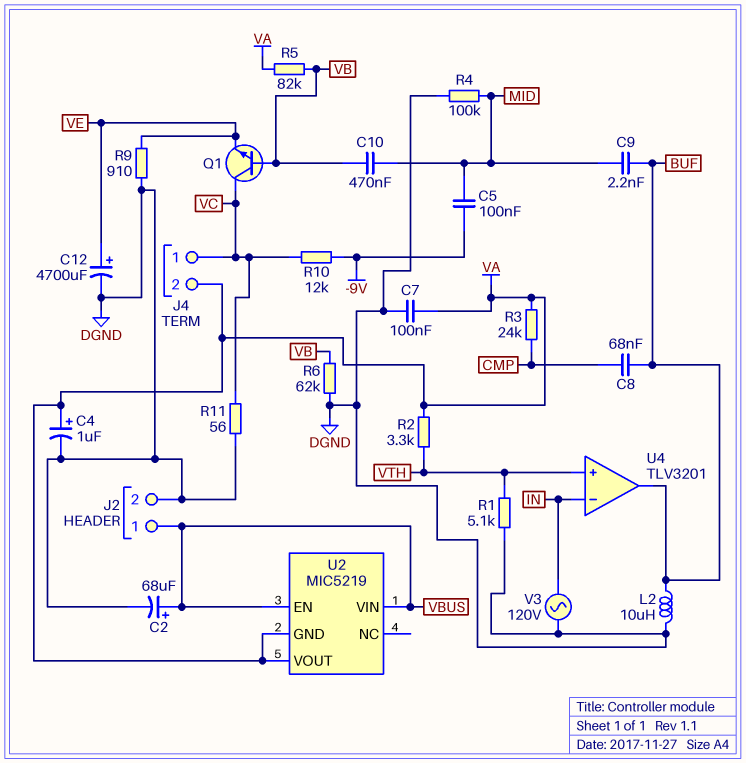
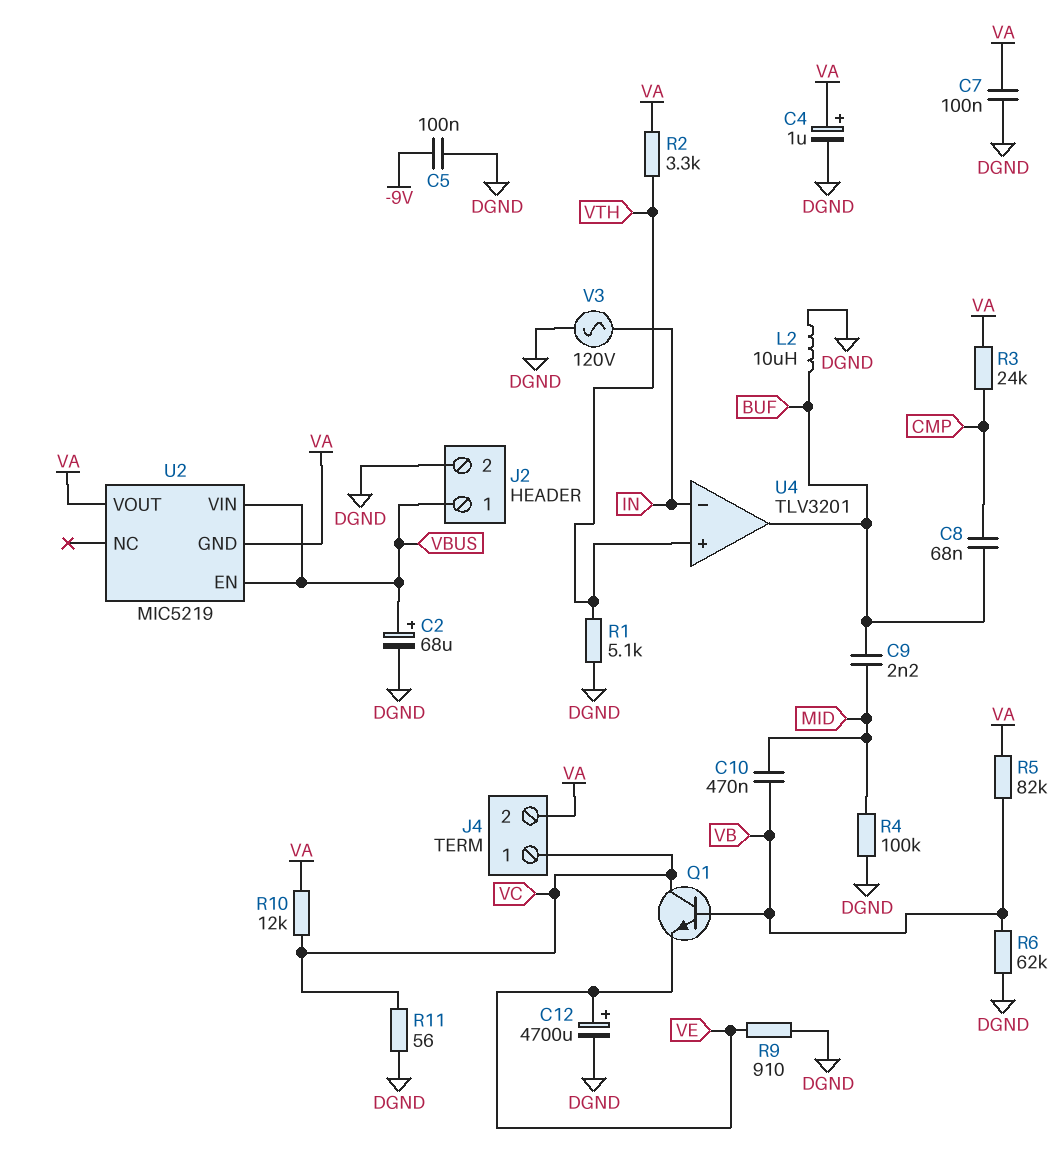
C5: 100nF (-9V, MID) -> 100nF (-9V, DGND)
R10: 12k (-9V, VC) -> 12k (VA, VC)

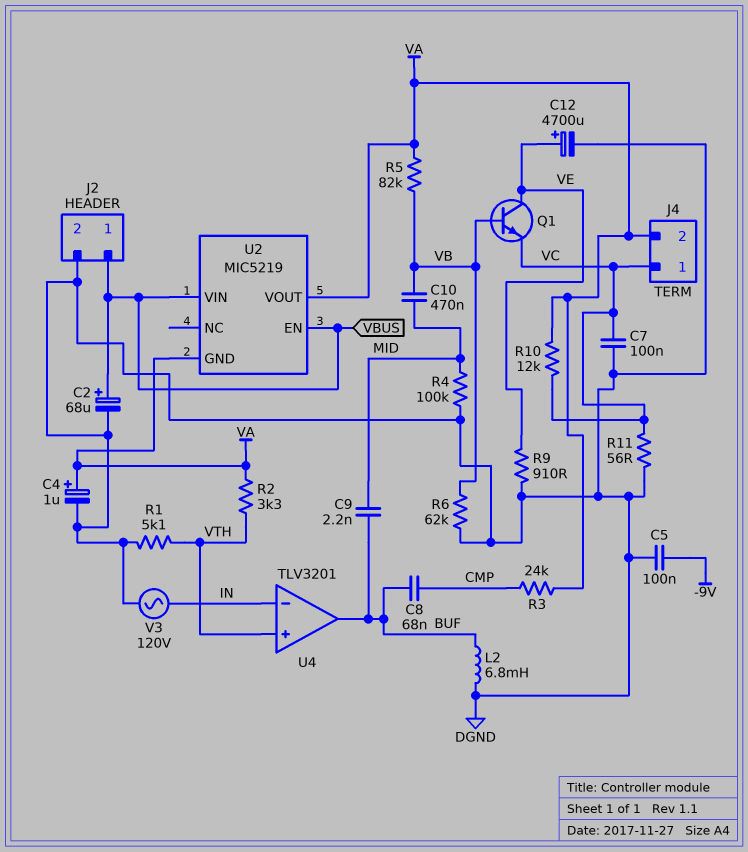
C7: 100nF (DGND, VA) -> 100nF (DGND, VC)
L2: 10uH (BUF, DGND) -> 6.8mH (BUF, DGND)
Q1: NPN (B VB, C VC, E VE) -> NPN (B VB, C VE, E VC)

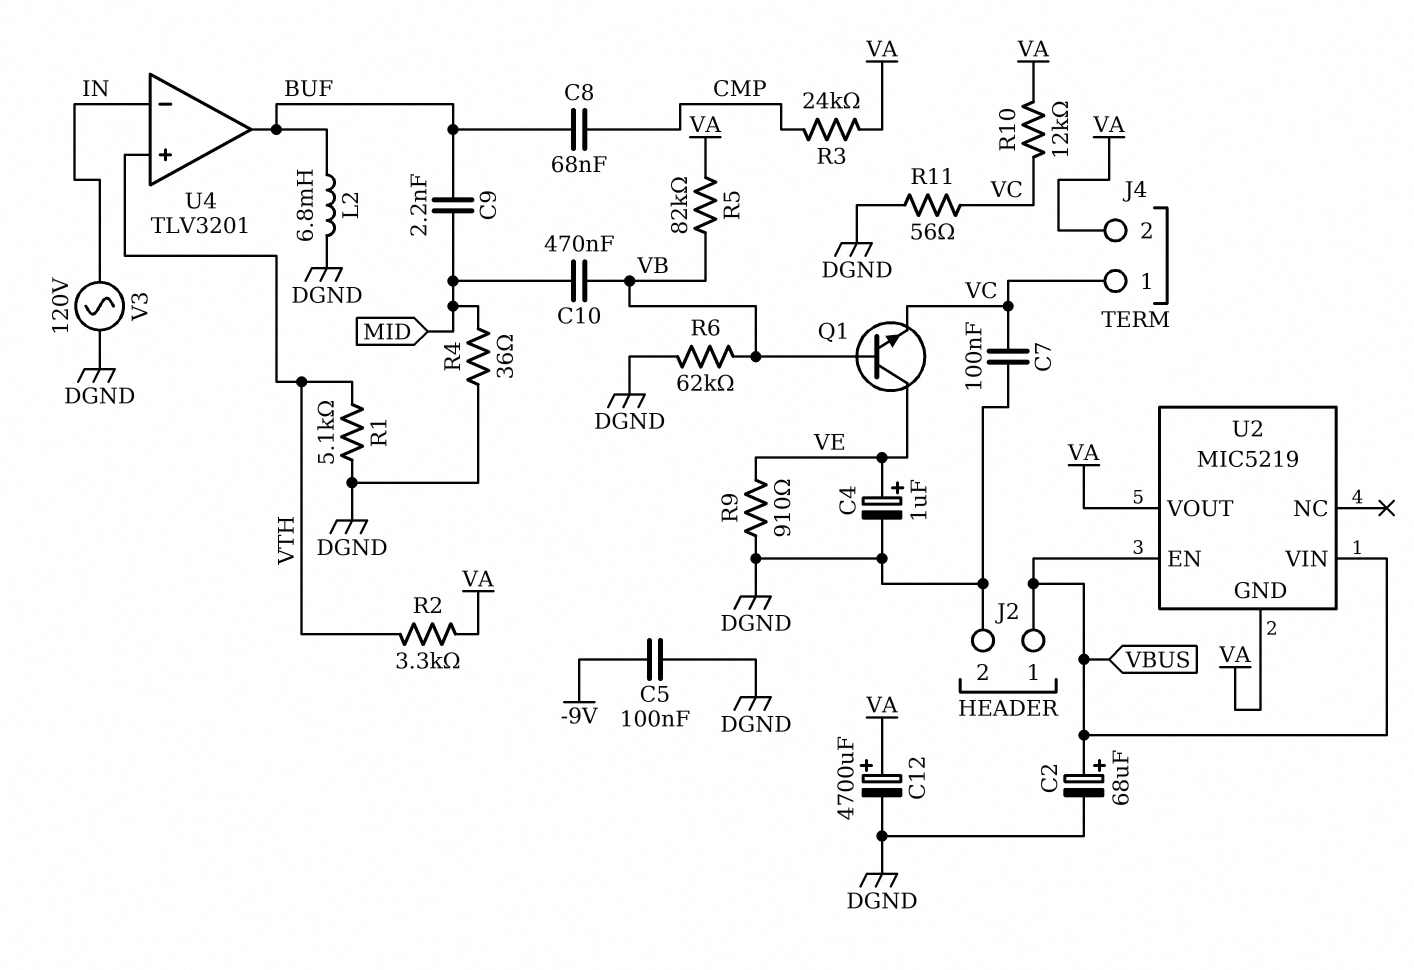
C4: 1uF (plus VA, minus DGND) -> 1uF (plus VE, minus DGND)
C12: 4700uF (plus VE, minus DGND) -> 4700uF (plus VA, minus DGND)
R4: 100k (DGND, MID) -> 36 (DGND, MID)

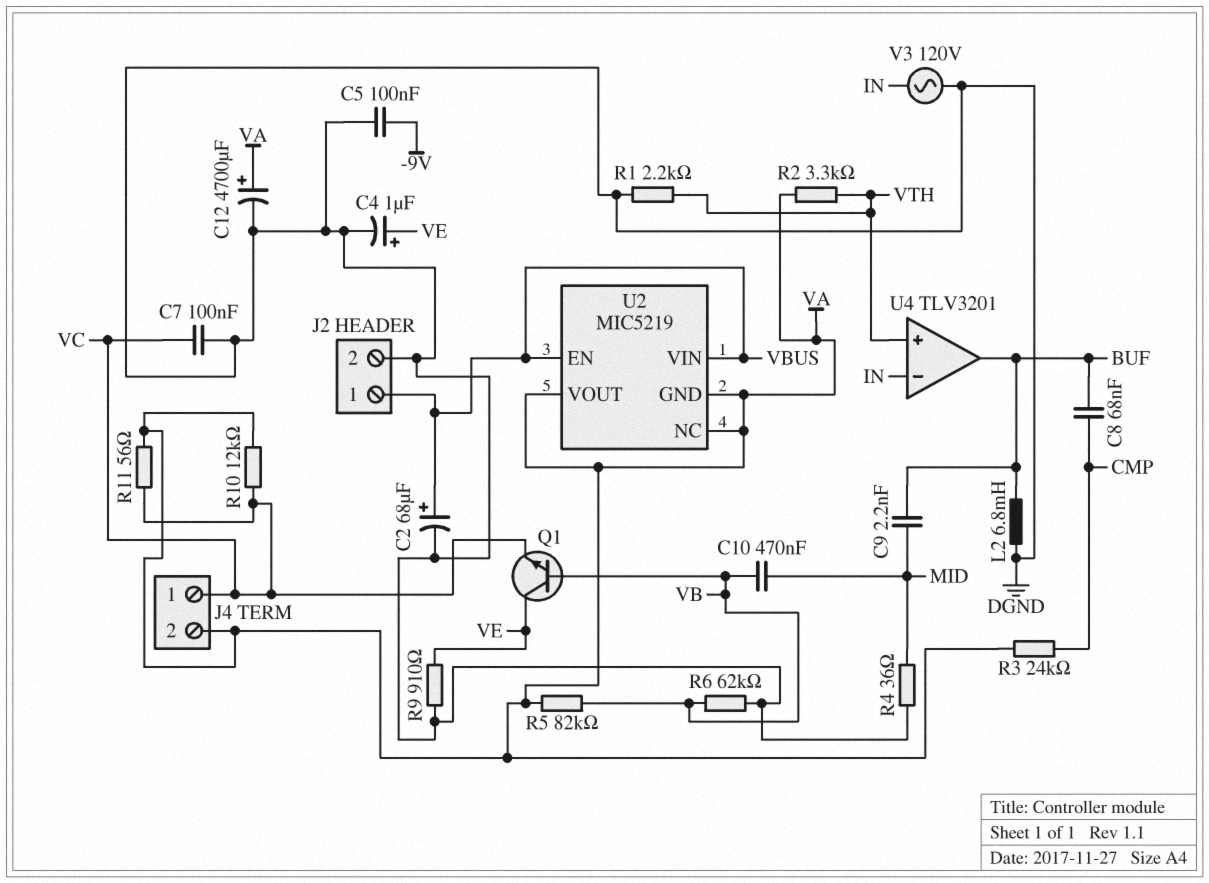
R1: 5.1k (DGND, VTH) -> 2.2k (DGND, VTH)
R11: 56 (DGND, VC) -> 56 (VA, VC)
U2 pin NC: none -> VA

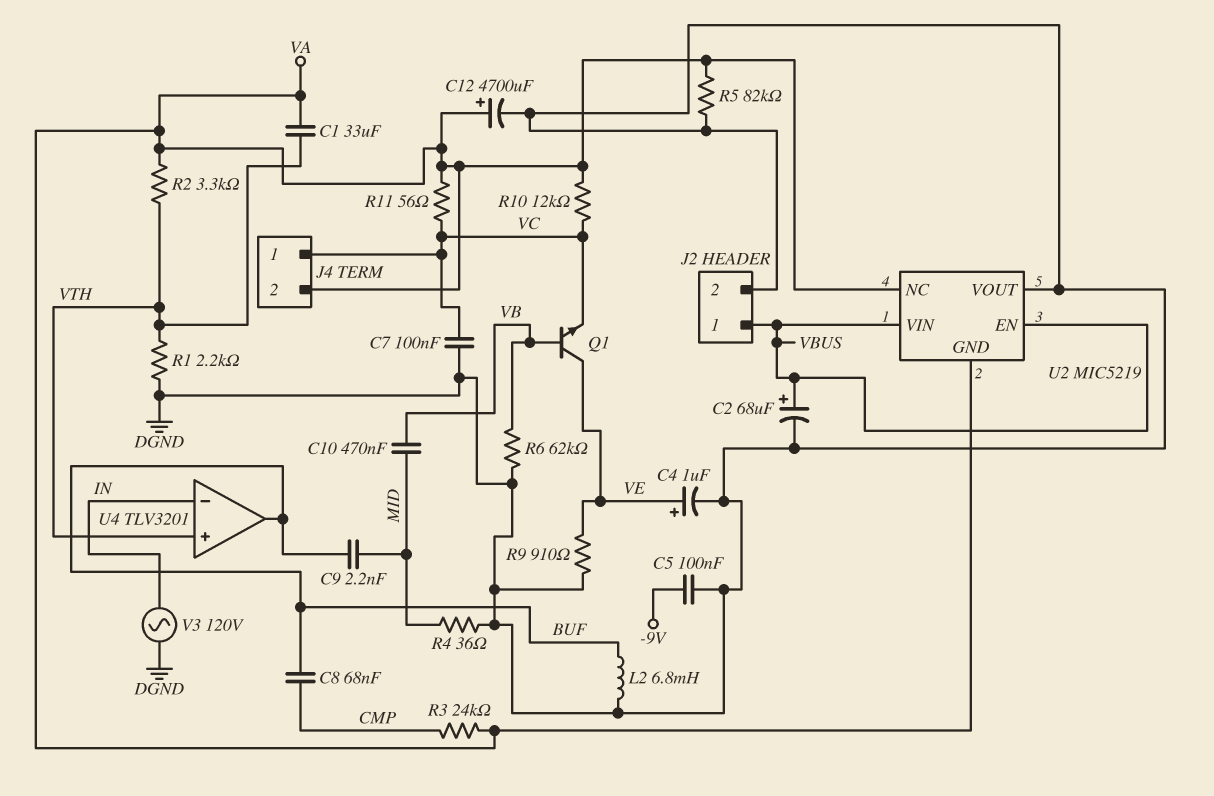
C1: none -> 33uF (VA, VTH)
R5: 82k (VA, VB) -> 82k (DGND, VA)
U2 pin VOUT: VA -> DGND

